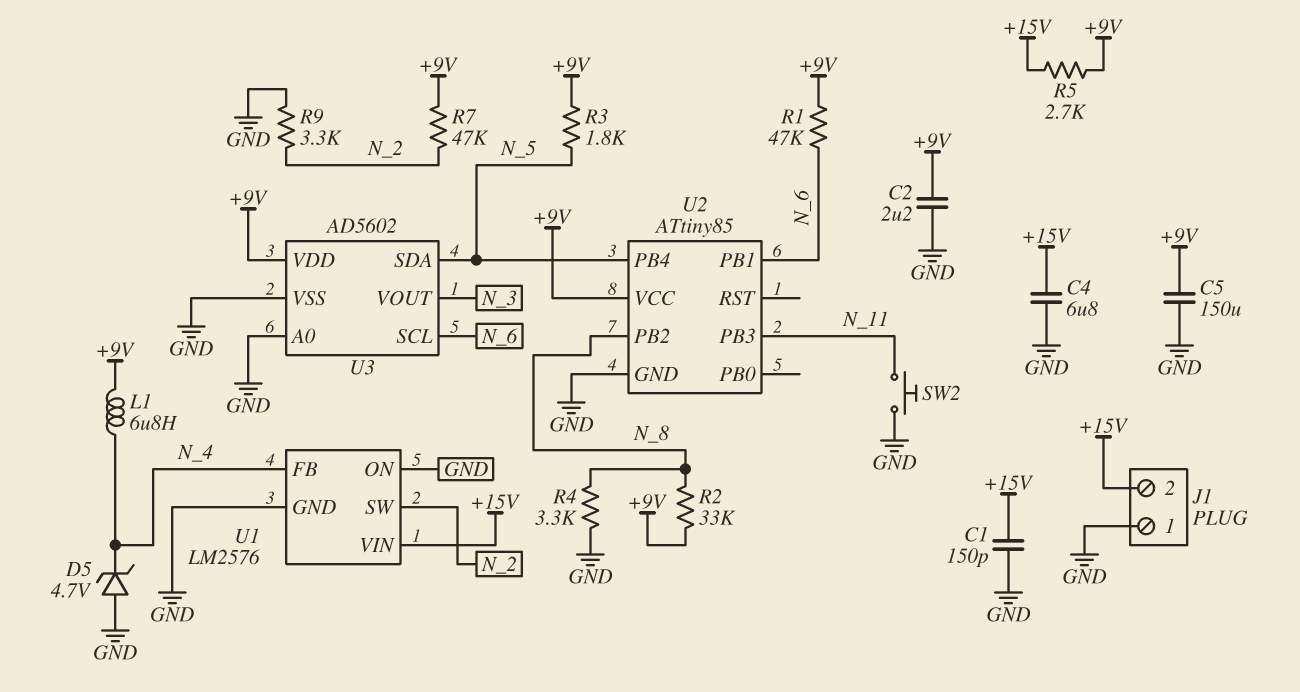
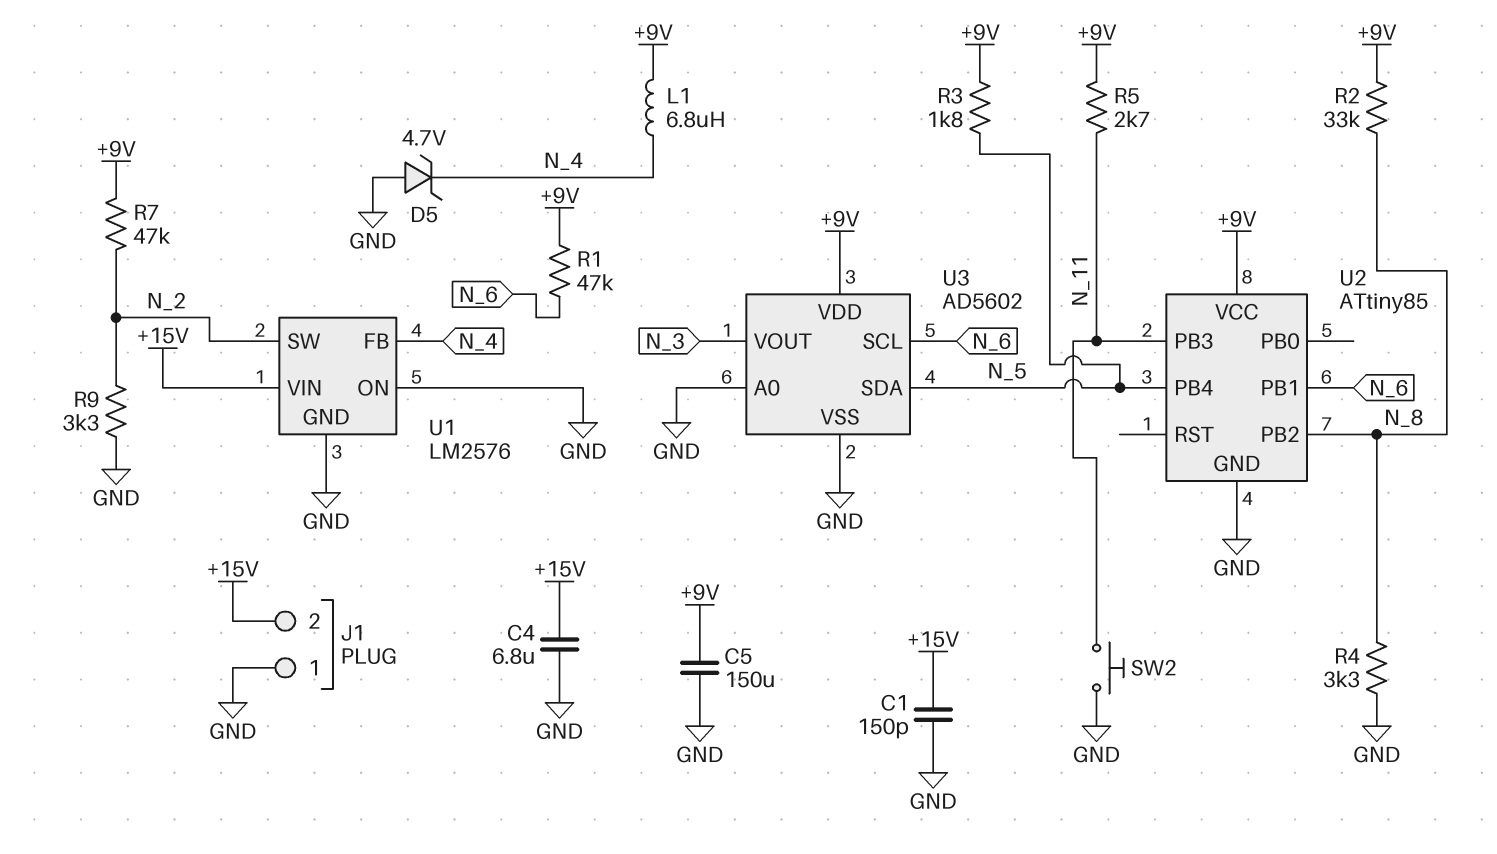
C2: 2.2uF (+9V, GND) -> none
R5: 2.7k (+9V, +15V) -> 2.7k (+9V, N_11)

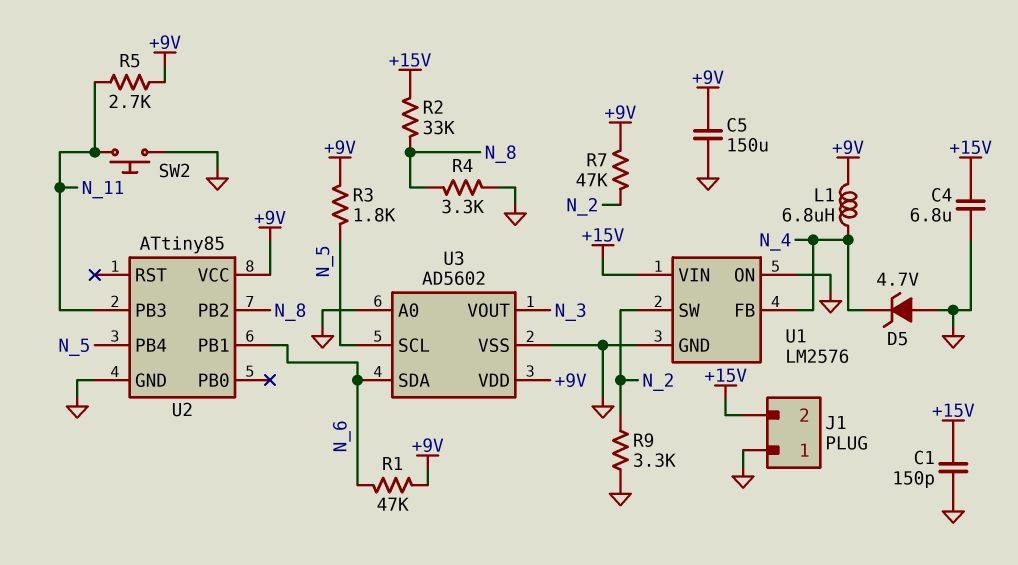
R2: 33k (+9V, N_8) -> 33k (+15V, N_8)
U3 pin SCL: N_6 -> N_5
U3 pin SDA: N_5 -> N_6

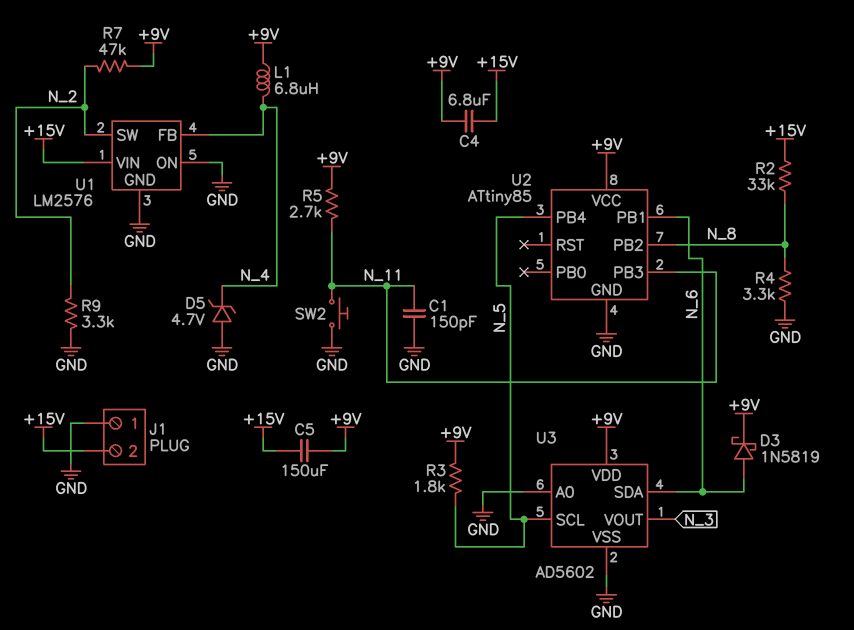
C1: 150pF (+15V, GND) -> 150pF (GND, N_11)
C4: 6.8uF (+15V, GND) -> 6.8uF (+9V, +15V)
C5: 150uF (+9V, GND) -> 150uF (+9V, +15V)
D3: none -> schottky 1N5819 (A N_6, K +9V)
R1: 47k (+9V, N_6) -> none

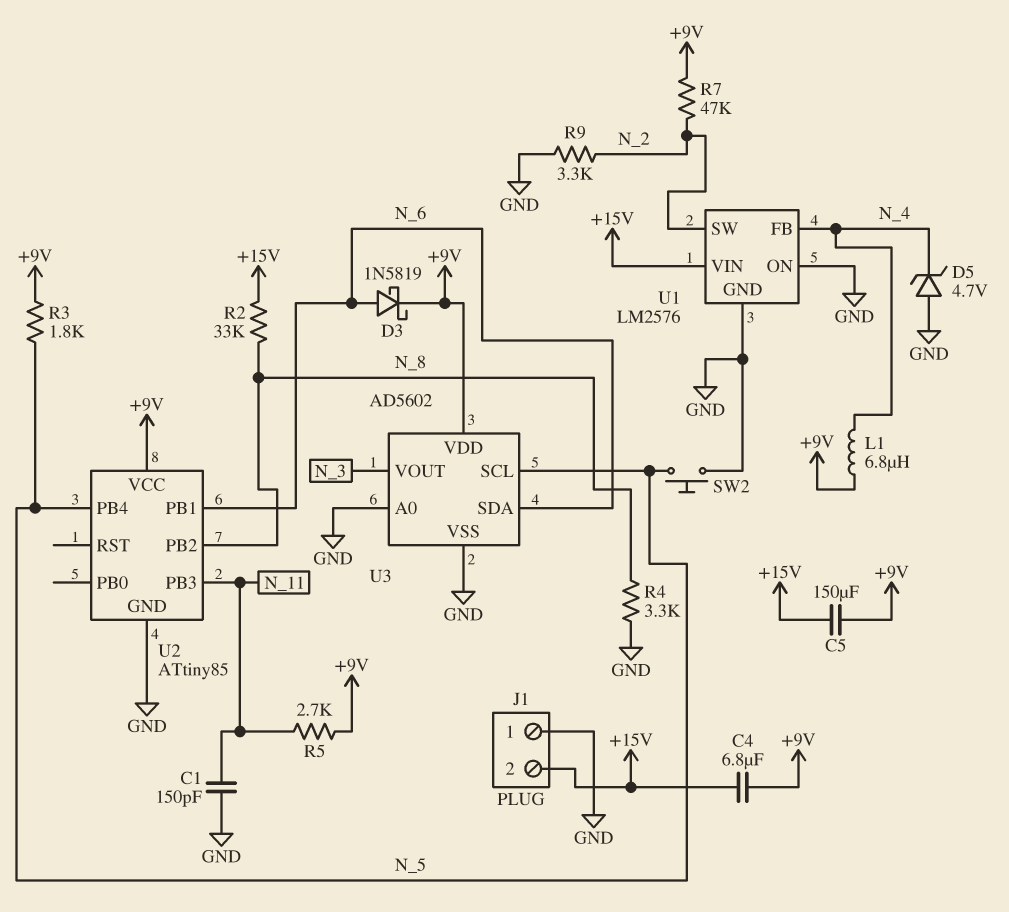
SW2: button (GND, N_11) -> button (GND, N_5)

